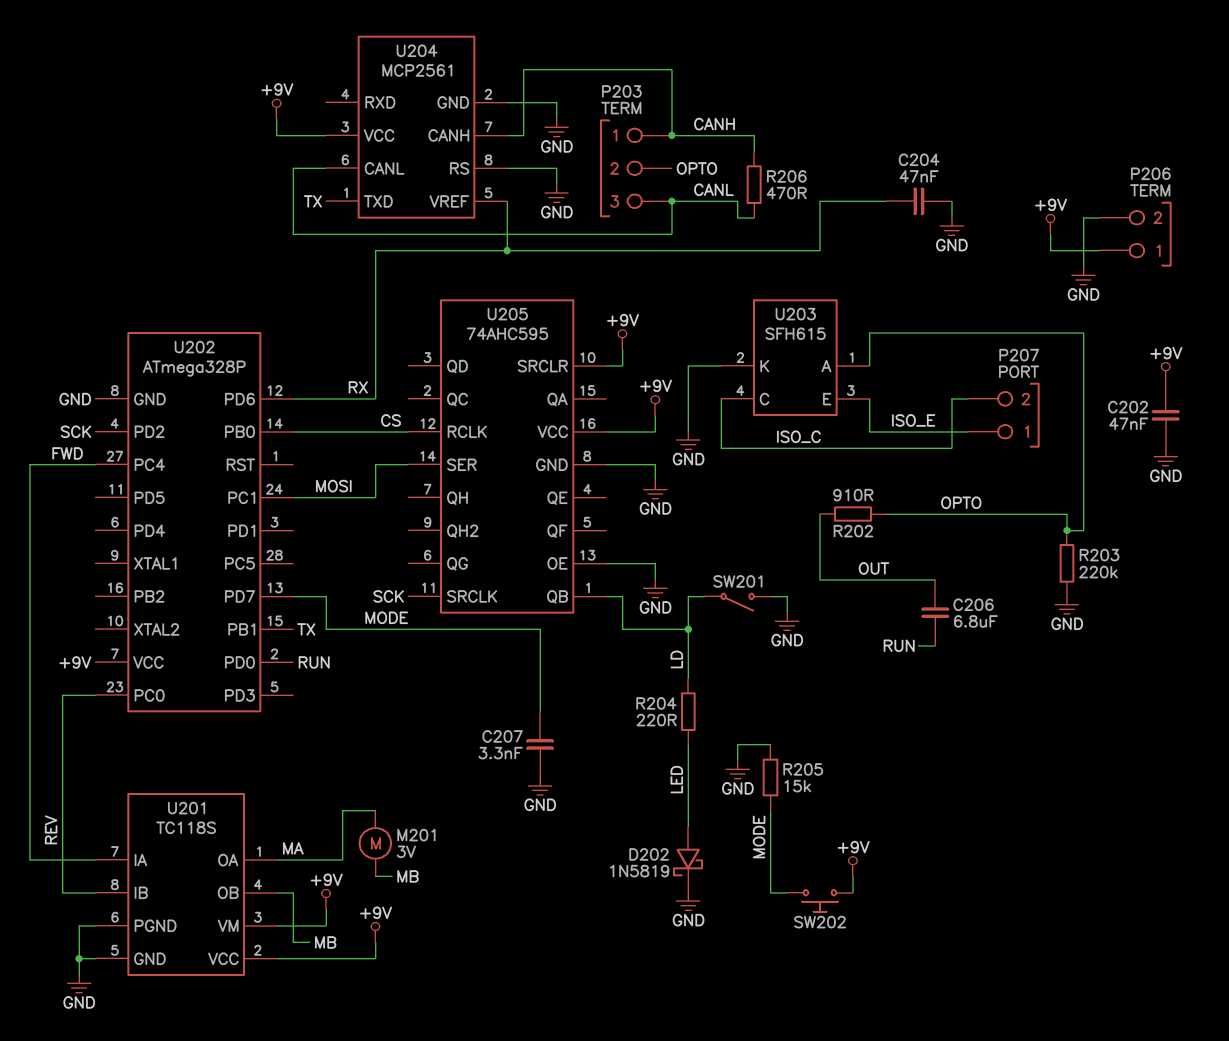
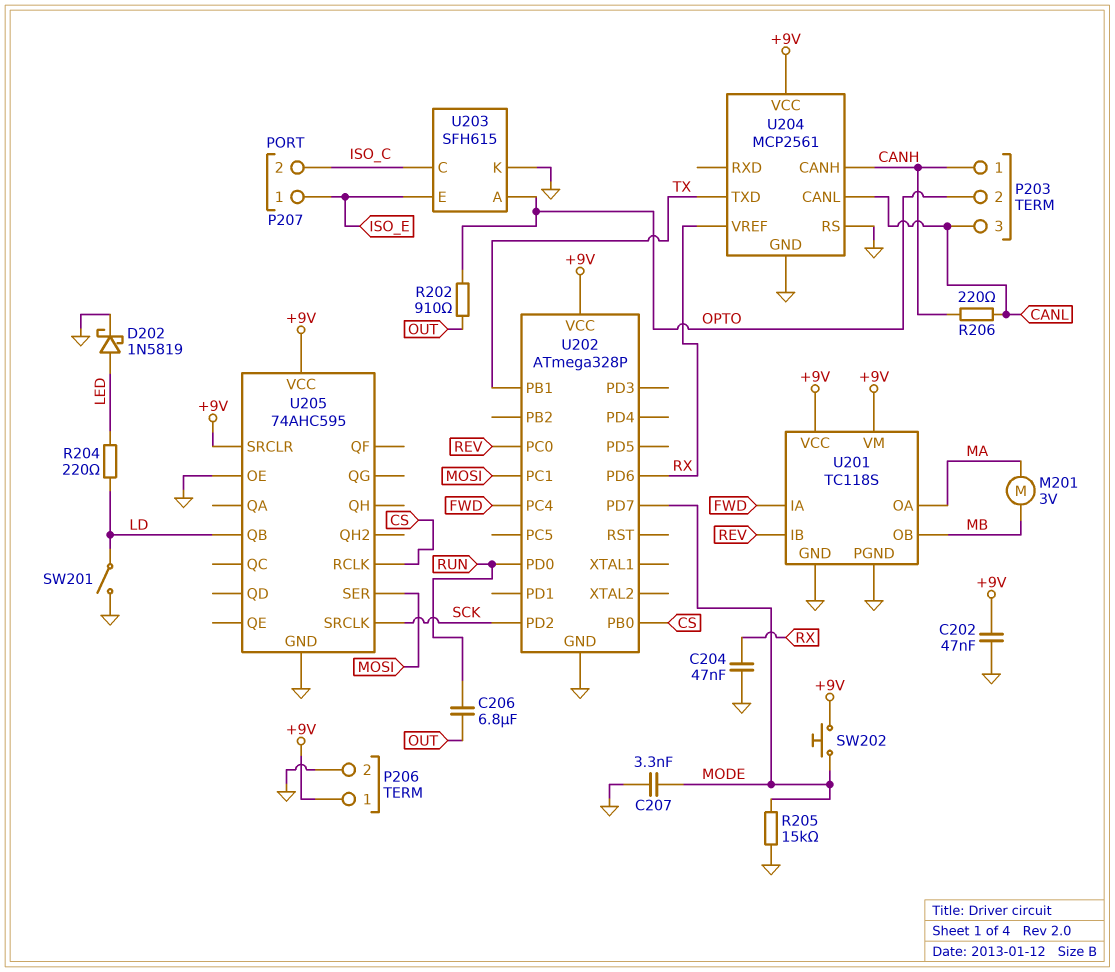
R203: 220k (GND, OPTO) -> none
R206: 470 (CANH, CANL) -> 220 (CANH, CANL)

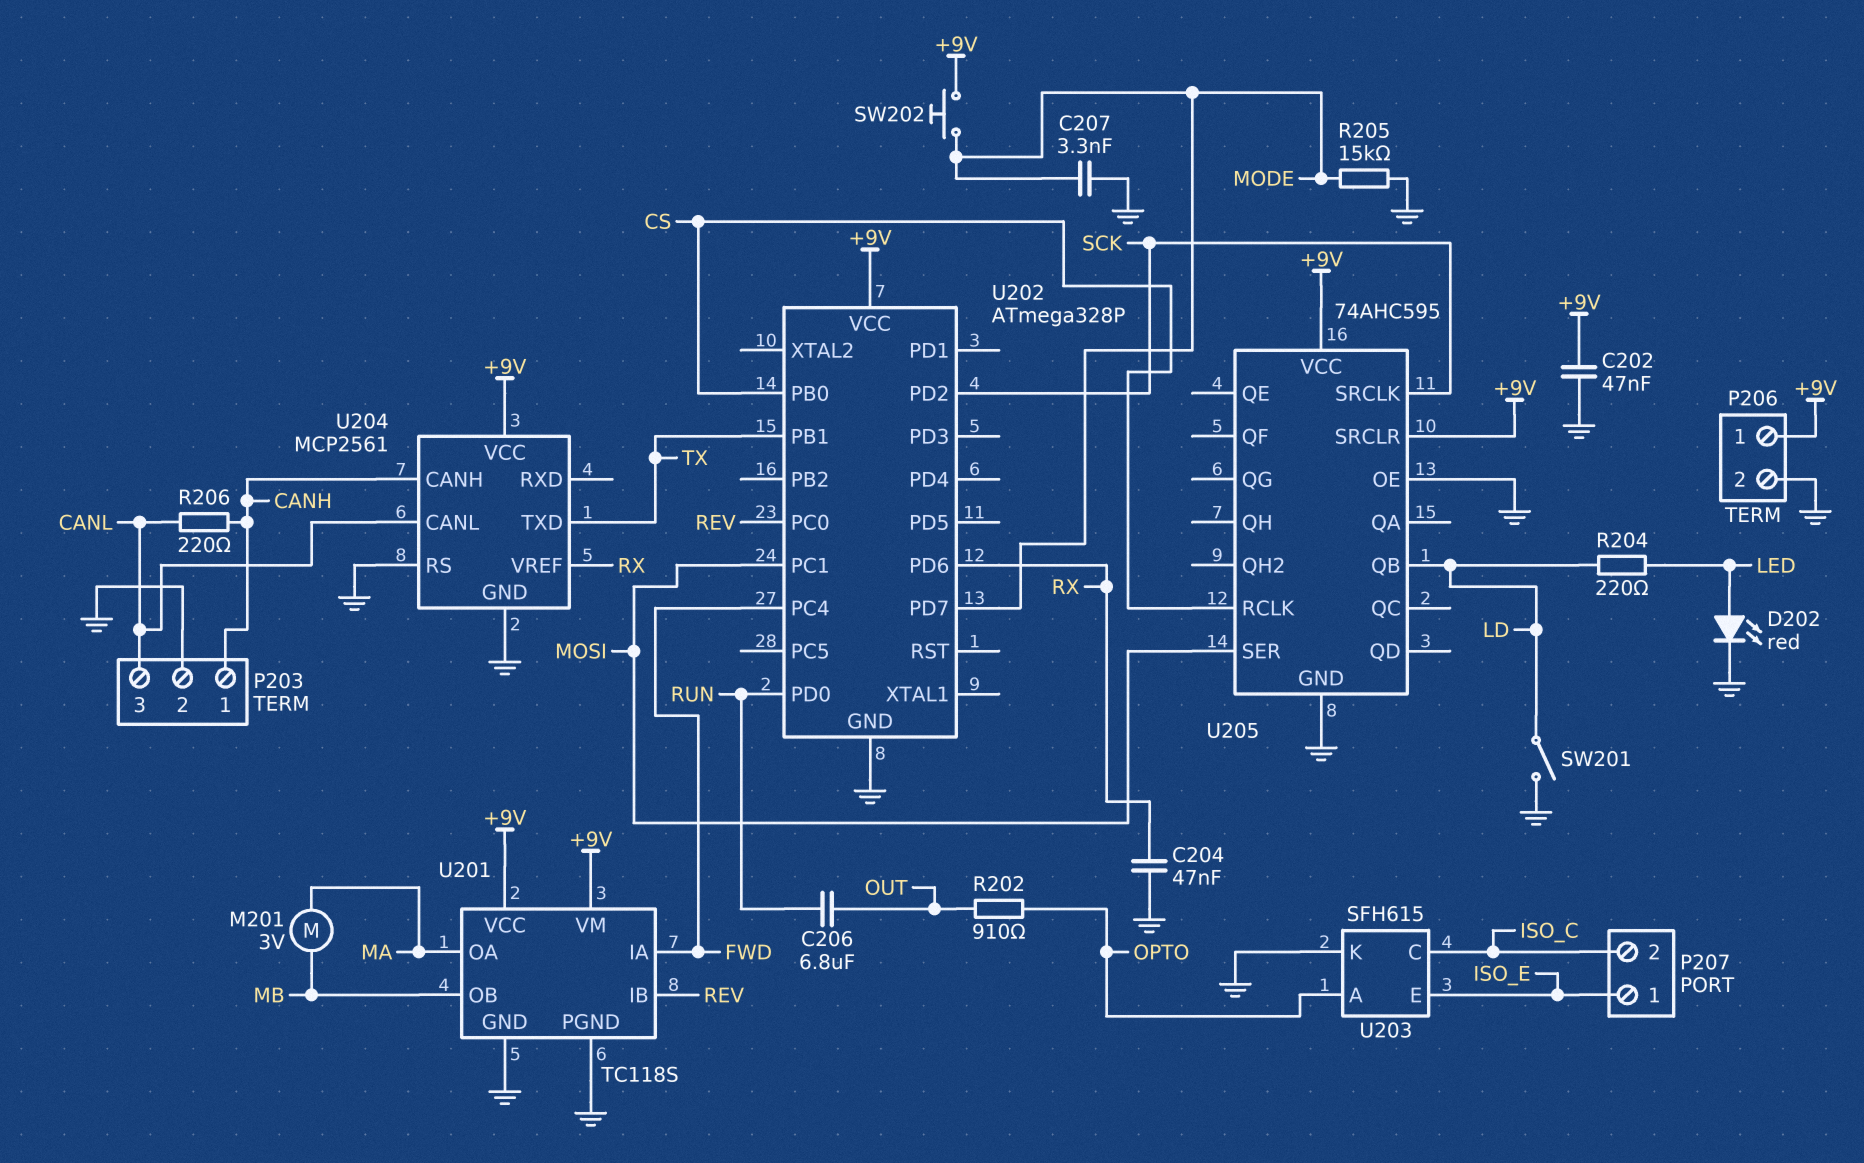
D202: schottky 1N5819 (A LED, K GND) -> LED red (A LED, K GND)
P203 pin 2: OPTO -> GND

